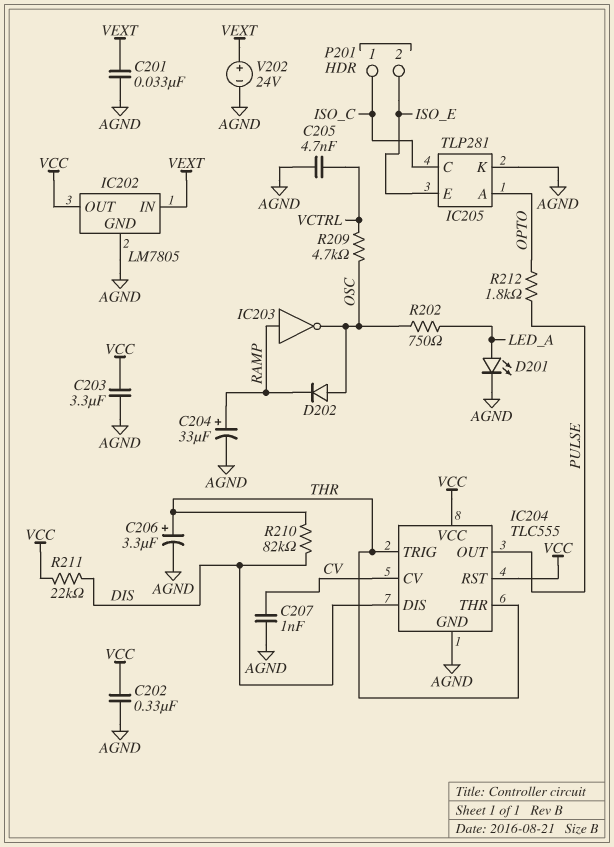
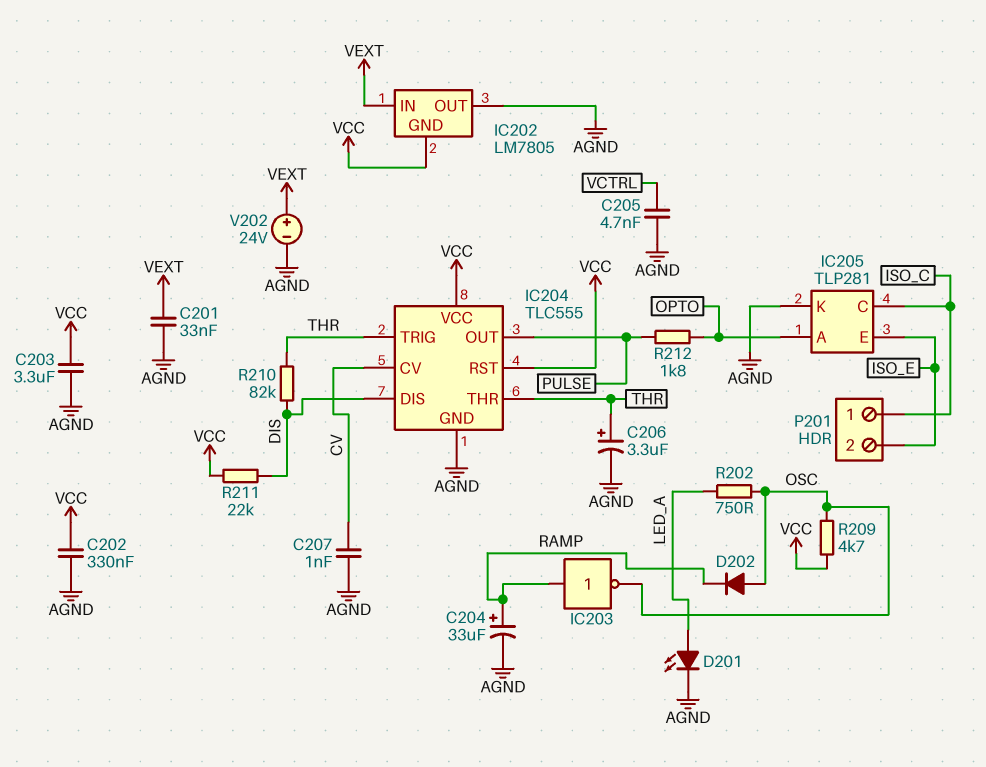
IC202 pin GND: AGND -> VCC
IC202 pin OUT: VCC -> AGND
R209: 4.7k (OSC, VCTRL) -> 4.7k (OSC, VCC)

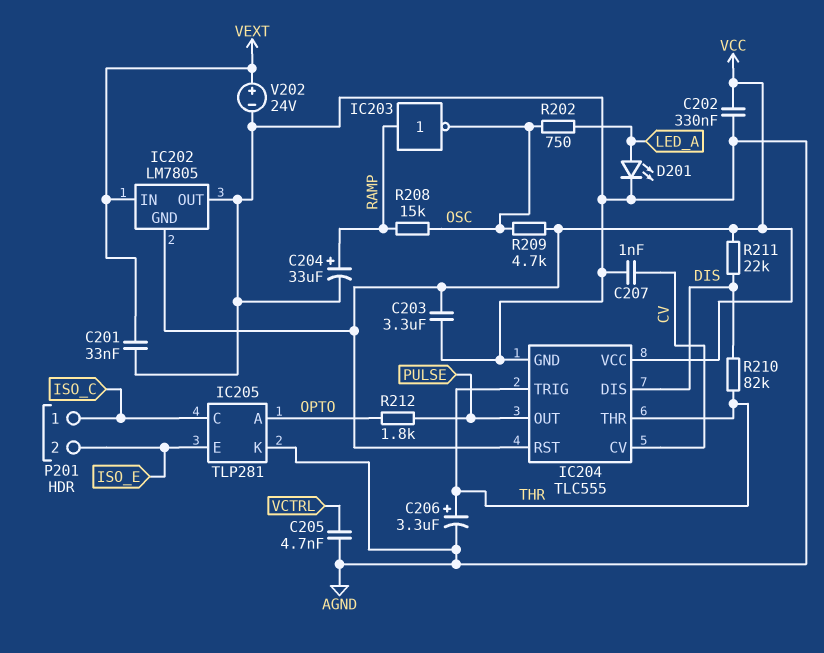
D202: diode (A OSC, K RAMP) -> none
R208: none -> 15k (OSC, RAMP)

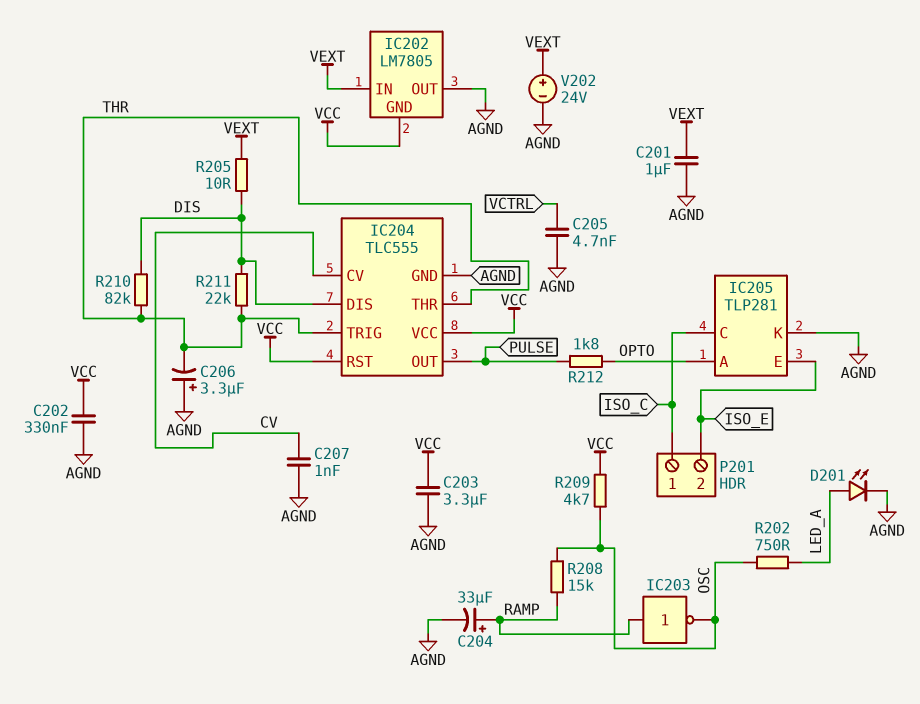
C201: 33nF (AGND, VEXT) -> 1uF (AGND, VEXT)
C206: 3.3uF (plus THR, minus AGND) -> 3.3uF (plus AGND, minus THR)
R205: none -> 10 (DIS, VEXT)
R211: 22k (DIS, VCC) -> 22k (DIS, THR)

